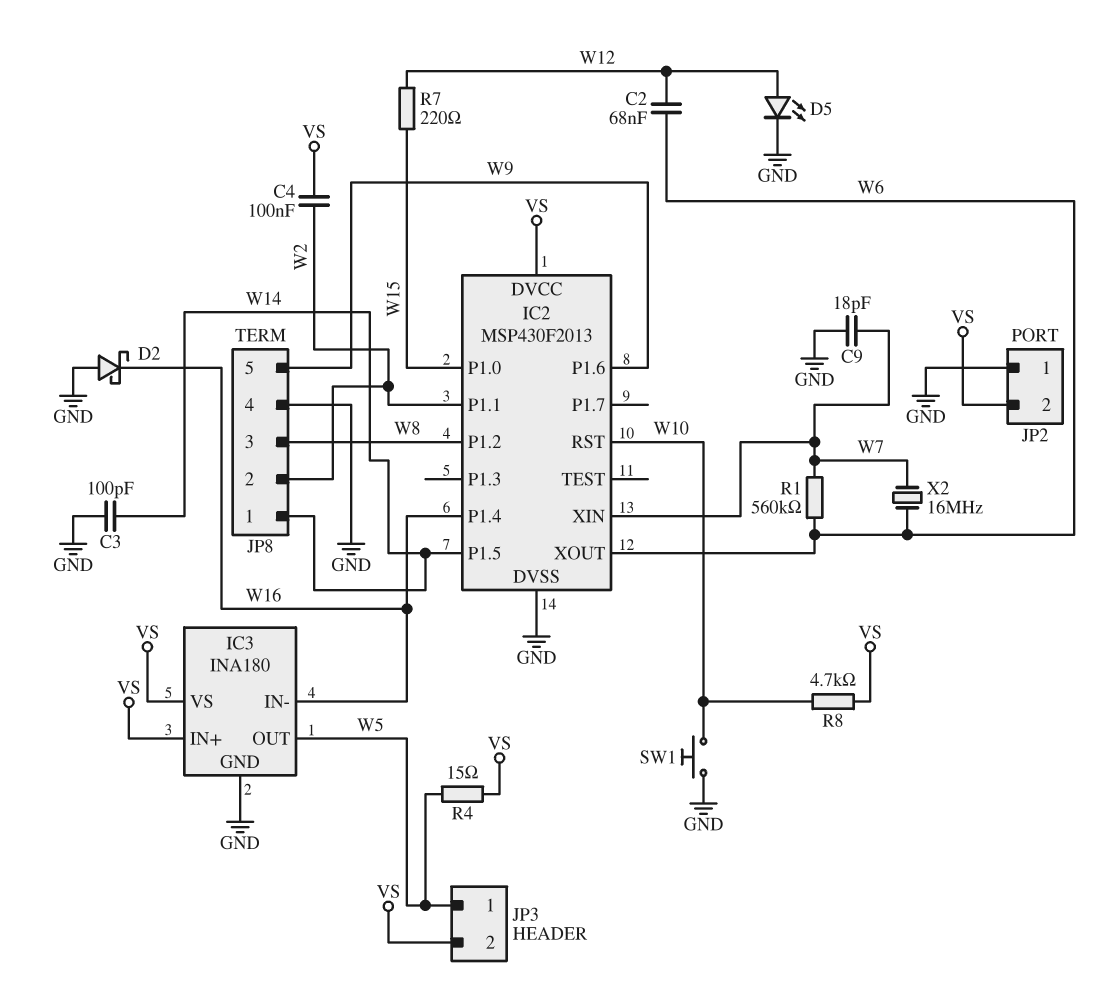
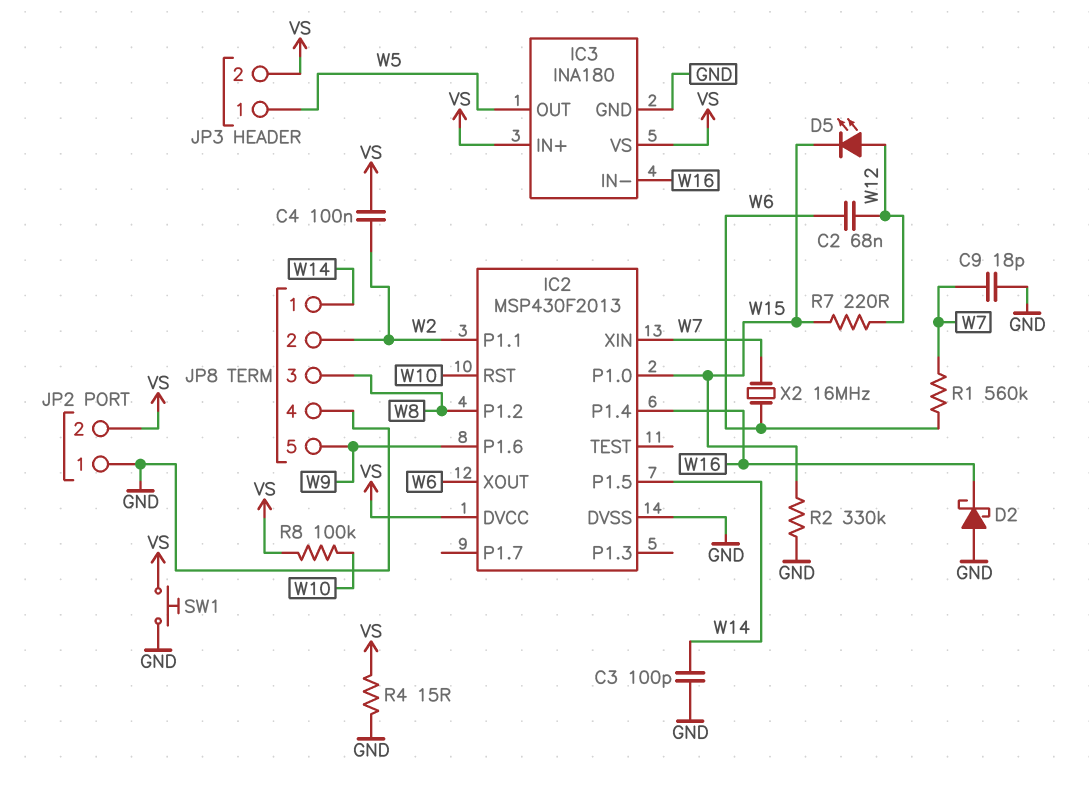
D5: LED (A W12, K GND) -> LED (A W12, K W15)
R2: none -> 330k (GND, W15)
R4: 15 (VS, W5) -> 15 (GND, VS)
R8: 4.7k (VS, W10) -> 100k (VS, W10)
SW1: button (GND, W10) -> button (GND, VS)

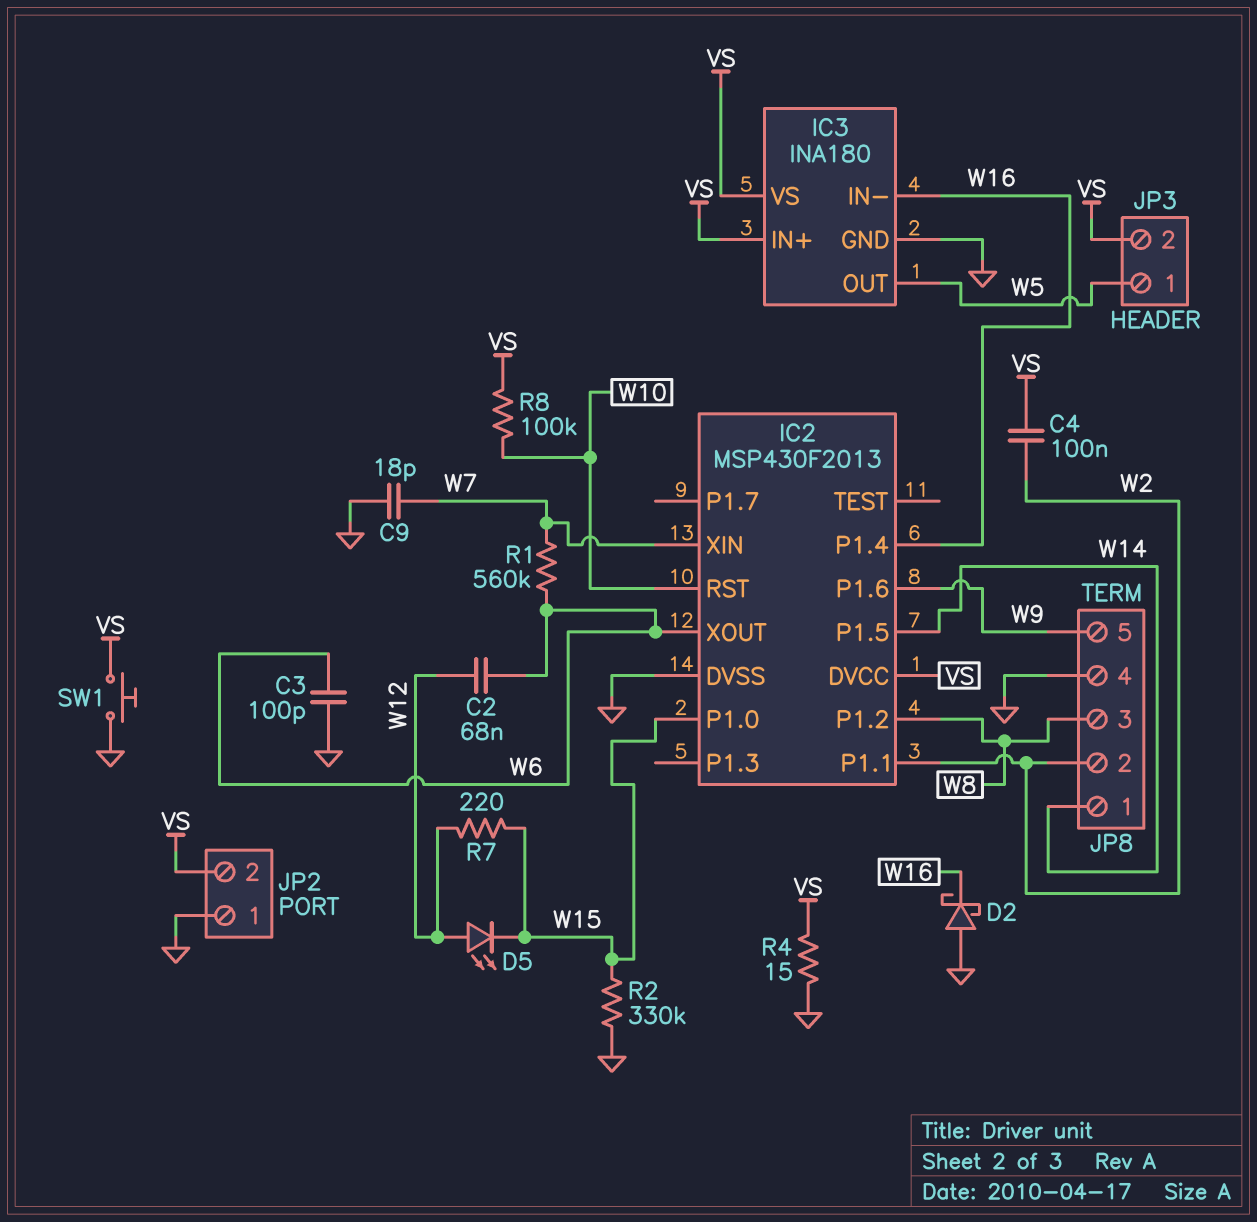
C3: 100pF (GND, W14) -> 100pF (GND, W6)
X2: 16MHz (W6, W7) -> none

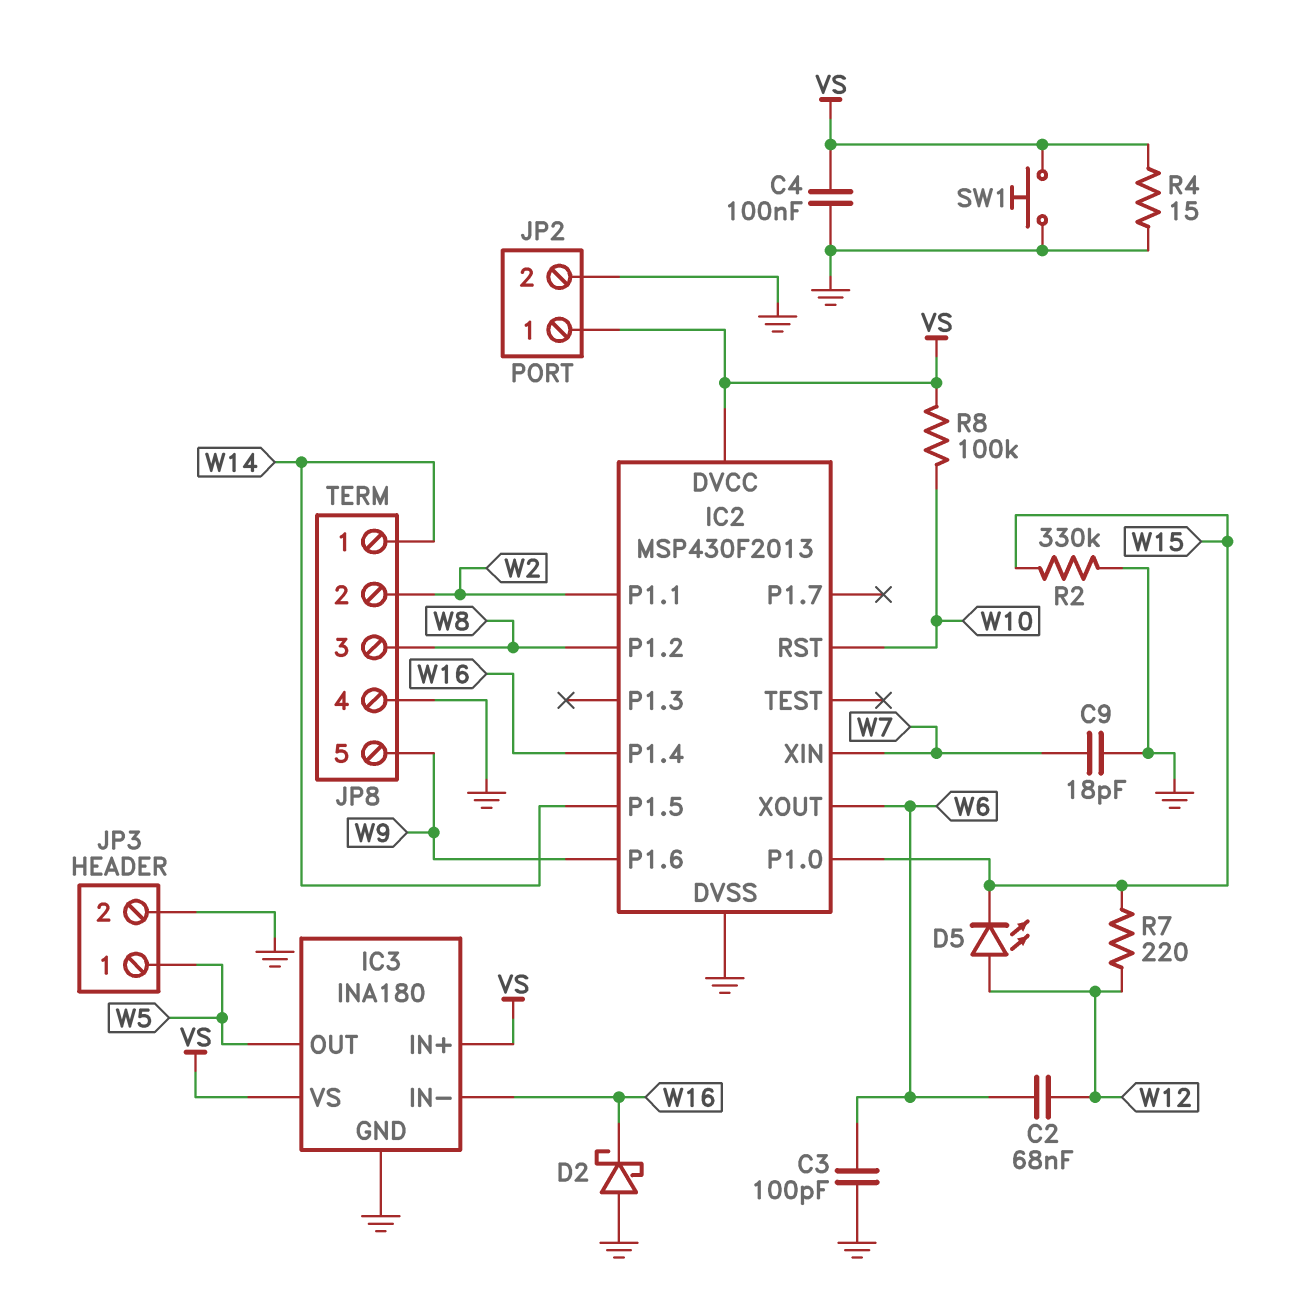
C4: 100nF (VS, W2) -> 100nF (GND, VS)
JP2 pin 1: GND -> VS
JP2 pin 2: VS -> GND
JP3 pin 2: VS -> GND
R1: 560k (W6, W7) -> none

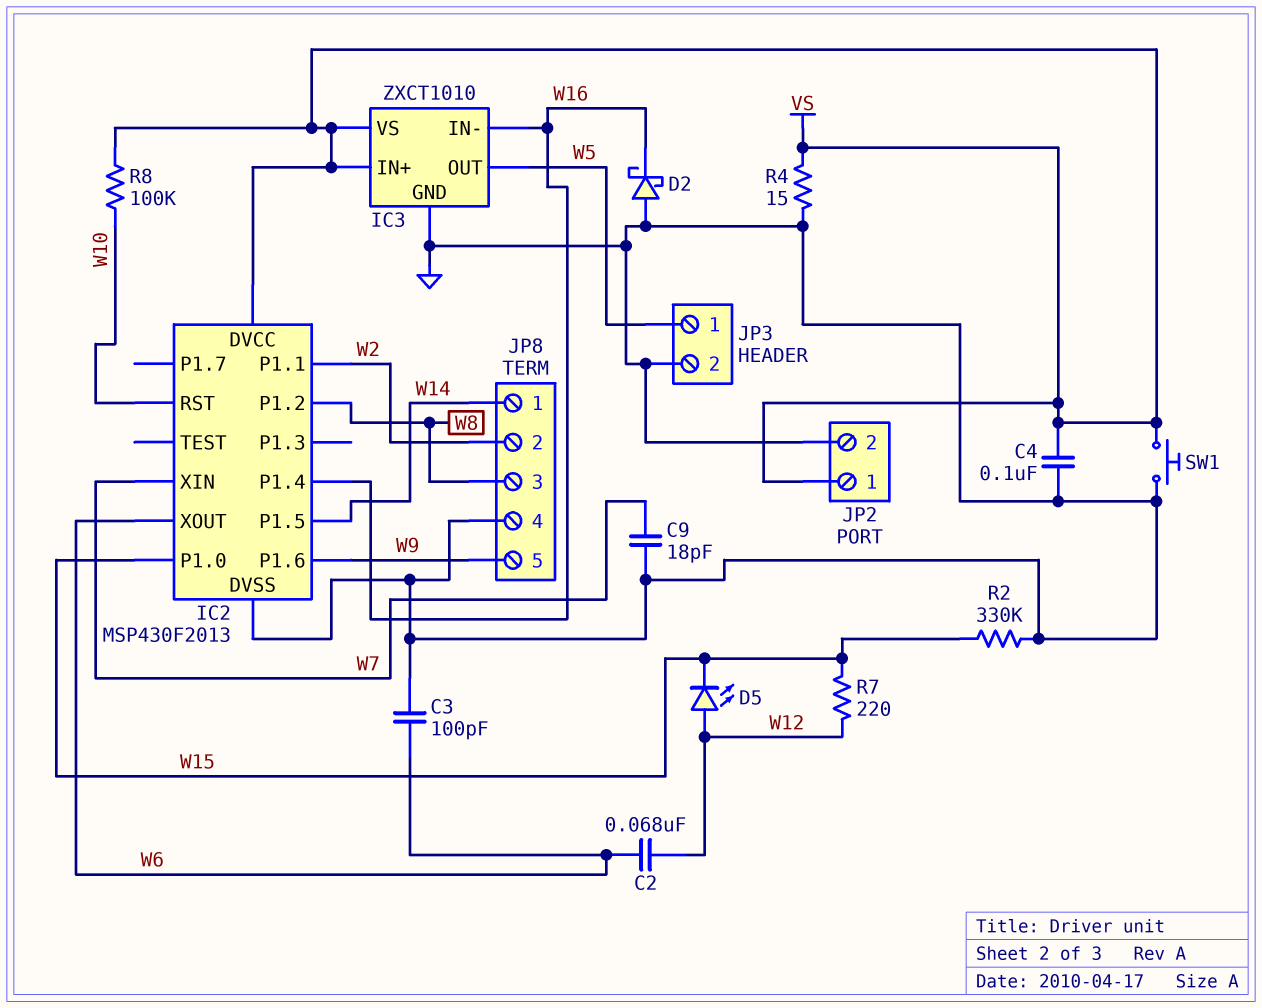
IC3: INA180 -> ZXCT1010

